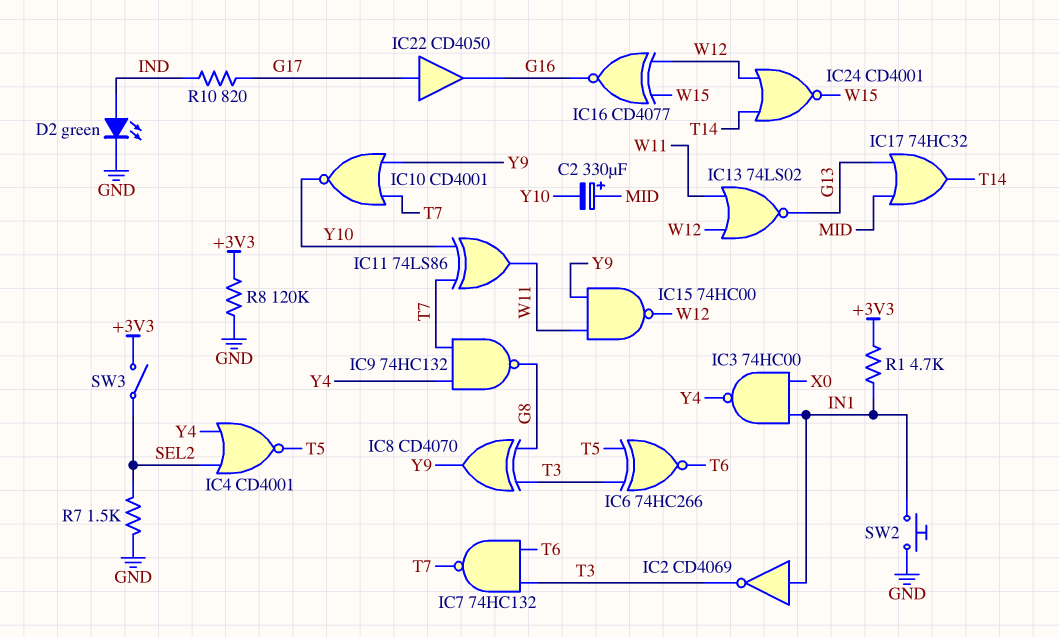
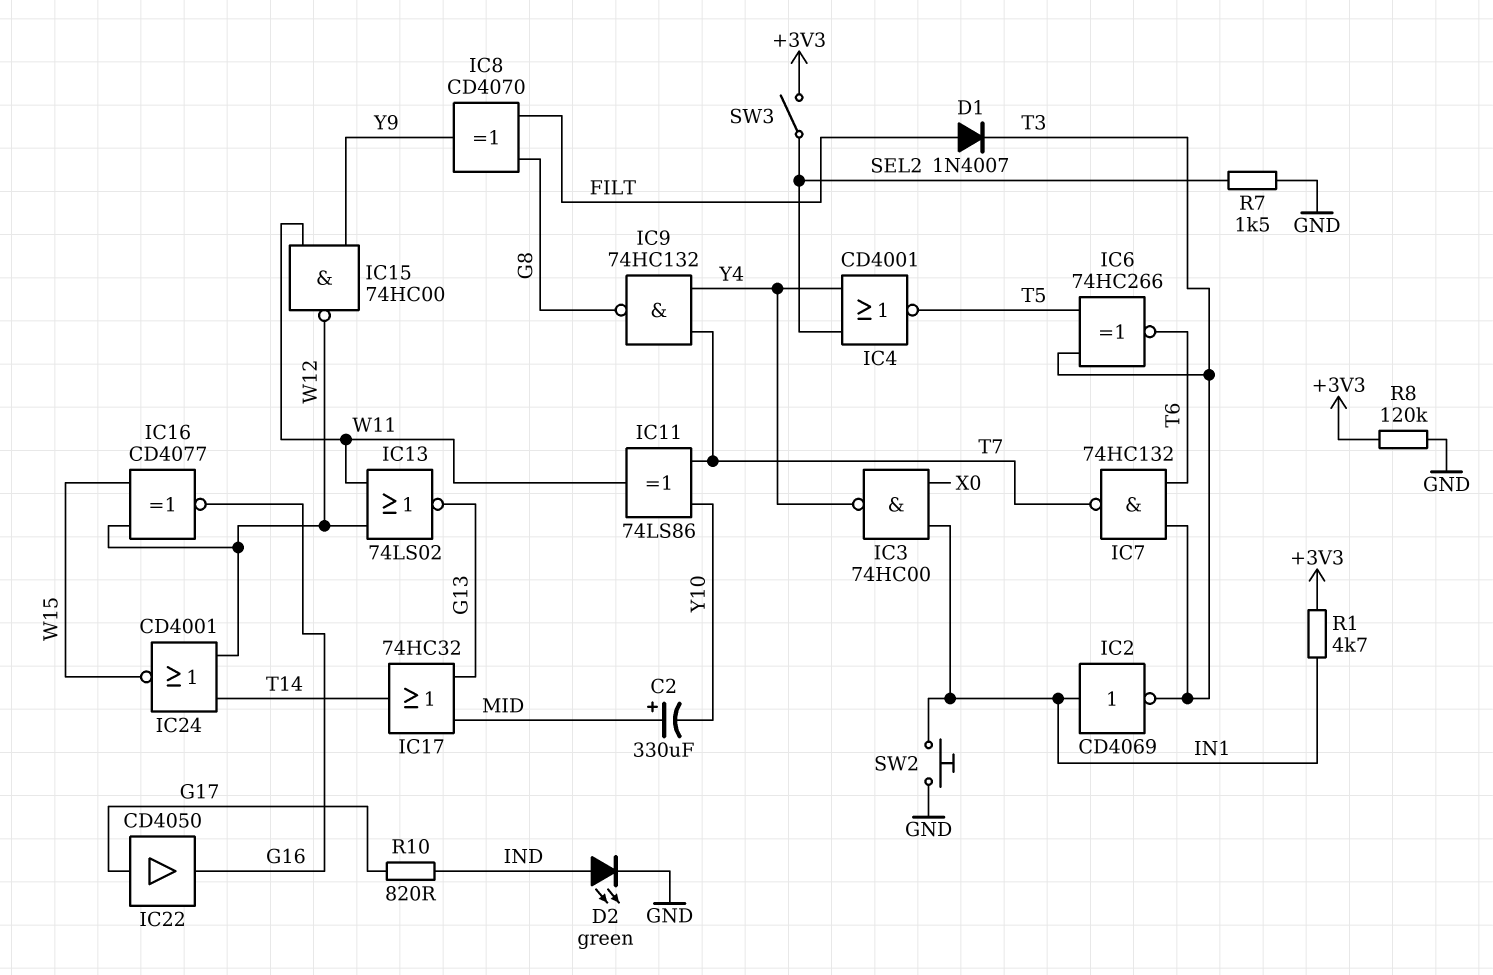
D1: none -> diode 1N4007 (A FILT, K T3)
IC8: XOR CD4070 (in G8, in T3, out Y9) -> XOR CD4070 (in FILT, in G8, out Y9)
IC10: NOR CD4001 (in T7, in Y9, out Y10) -> none

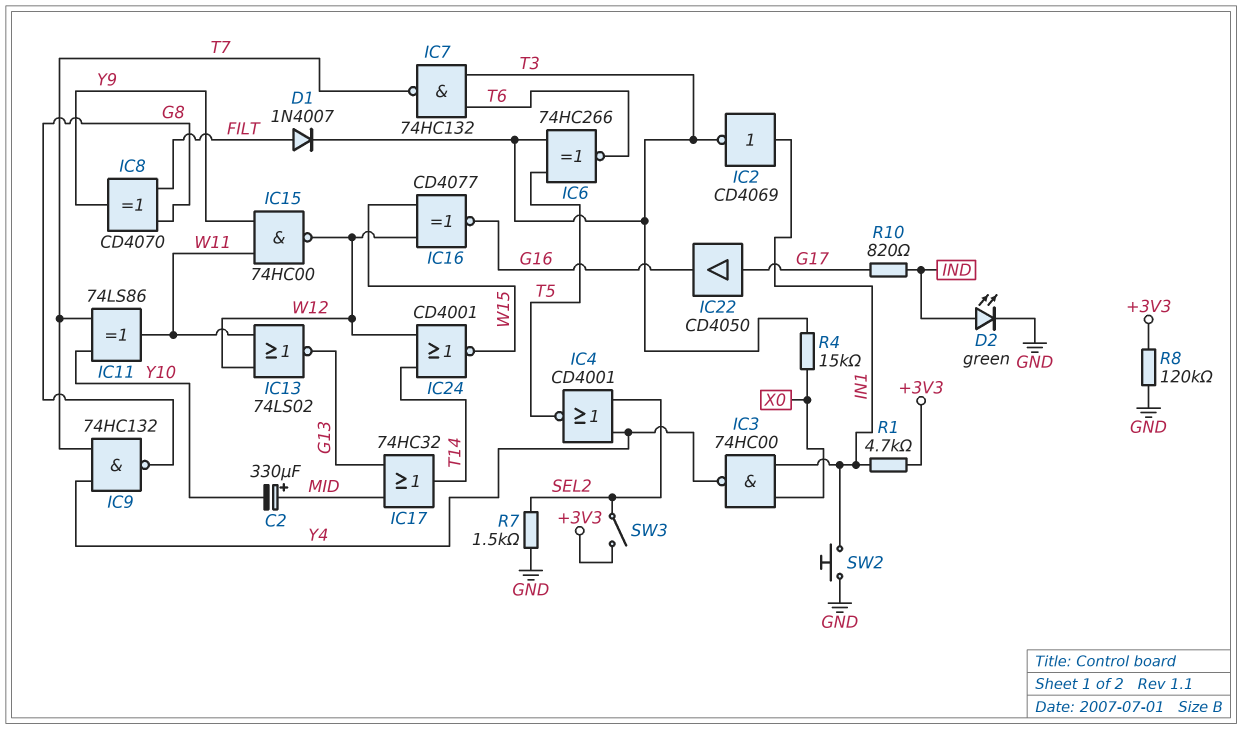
R4: none -> 15k (T3, X0)

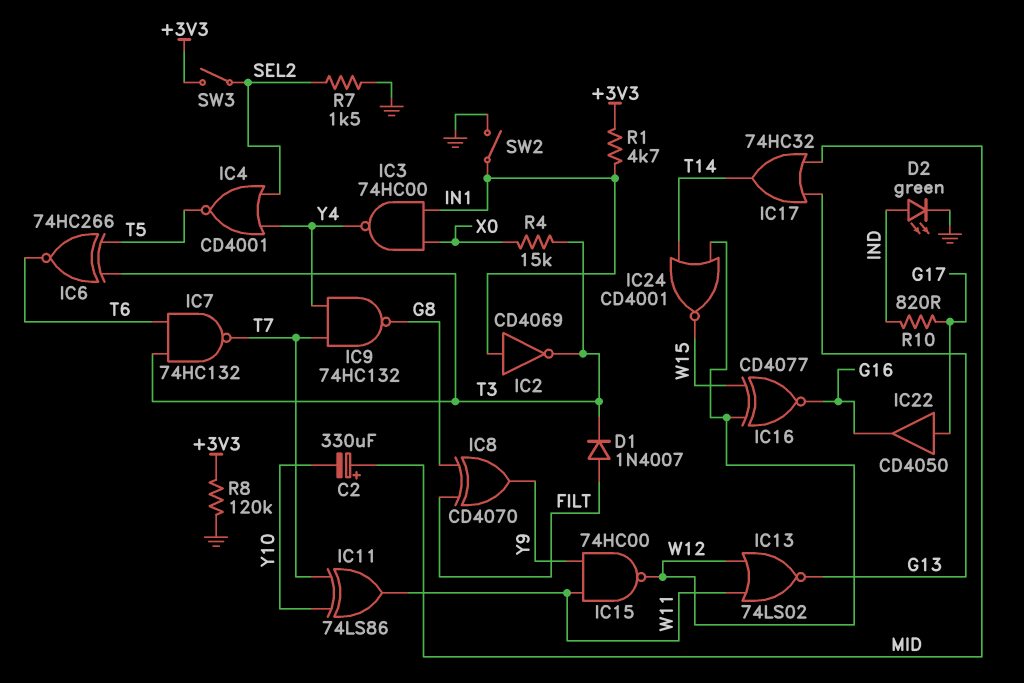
SW2: button (GND, IN1) -> switch (GND, IN1)

